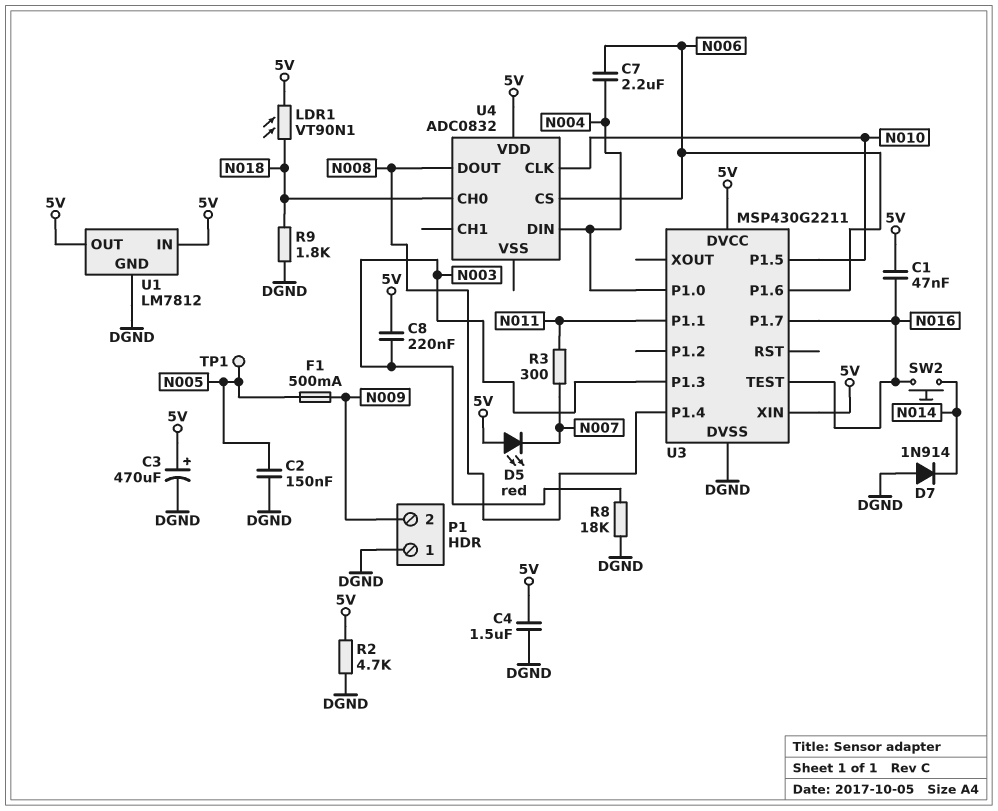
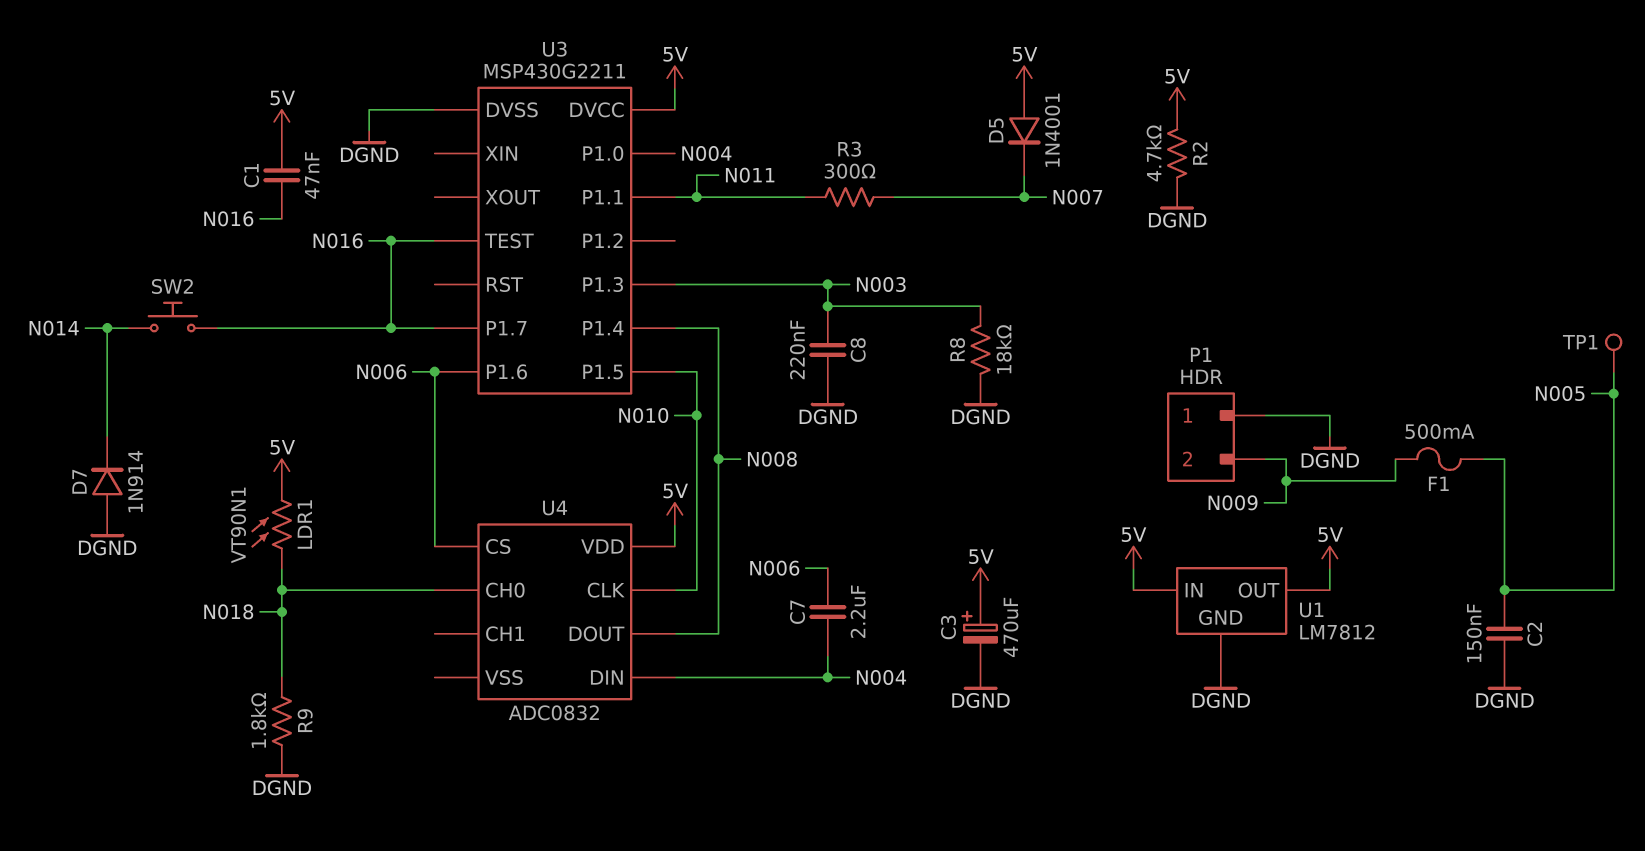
C4: 1.5uF (5V, DGND) -> none
C8: 220nF (5V, N003) -> 220nF (DGND, N003)
D5: LED red (A 5V, K N007) -> diode 1N4001 (A 5V, K N007)
U3 pin XIN: 5V -> none

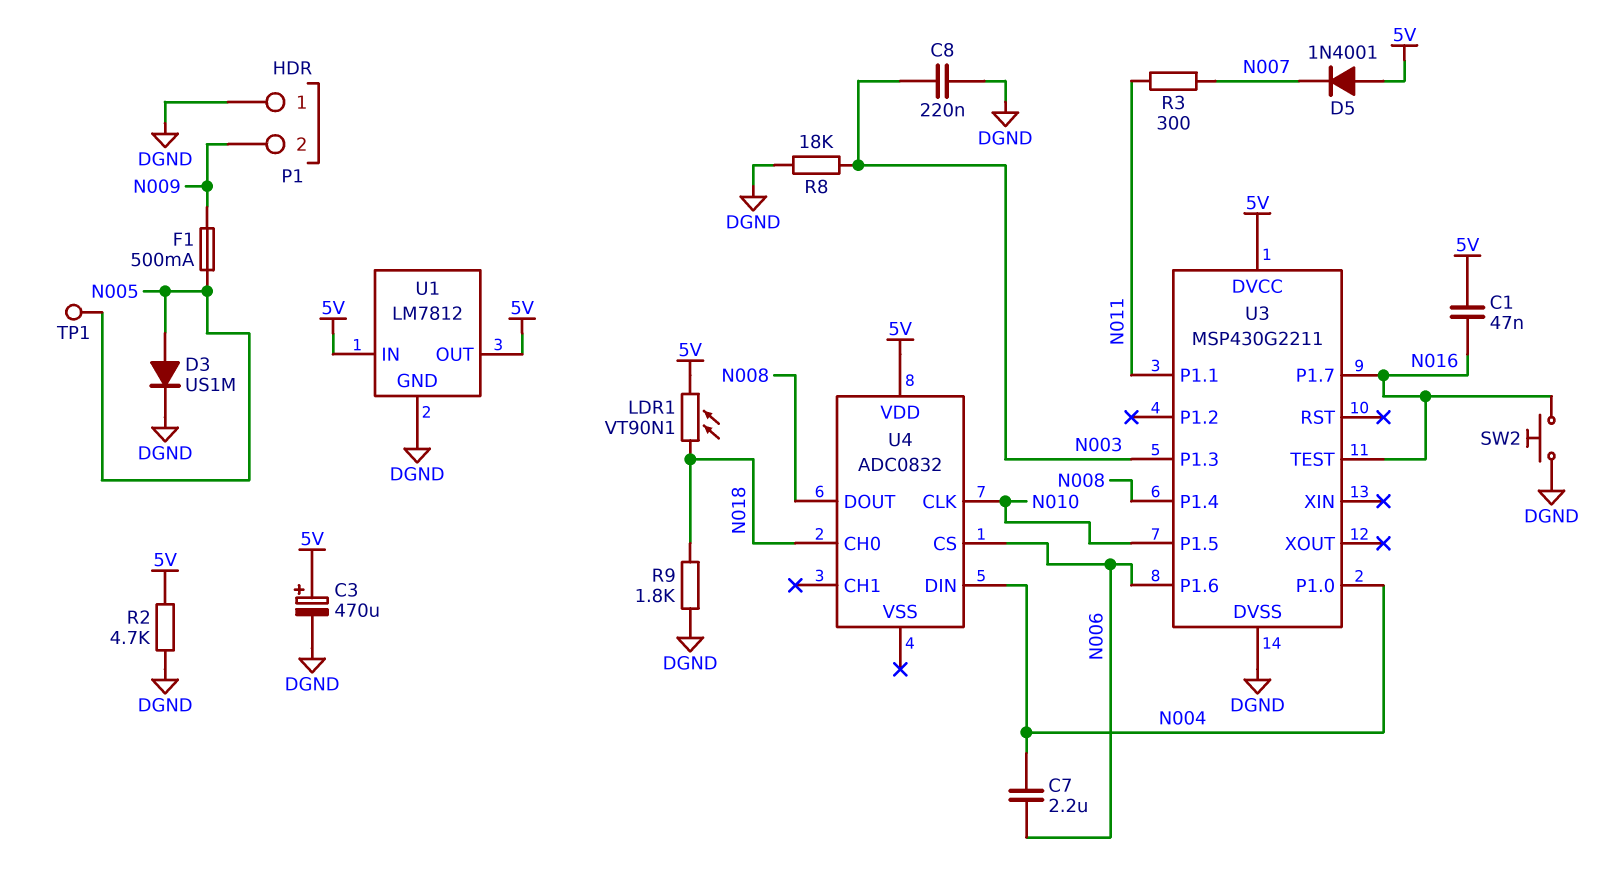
C2: 150nF (DGND, N005) -> none
D3: none -> diode US1M (A N005, K DGND)
D7: diode 1N914 (A DGND, K N014) -> none
SW2: button (N014, N016) -> button (DGND, N016)

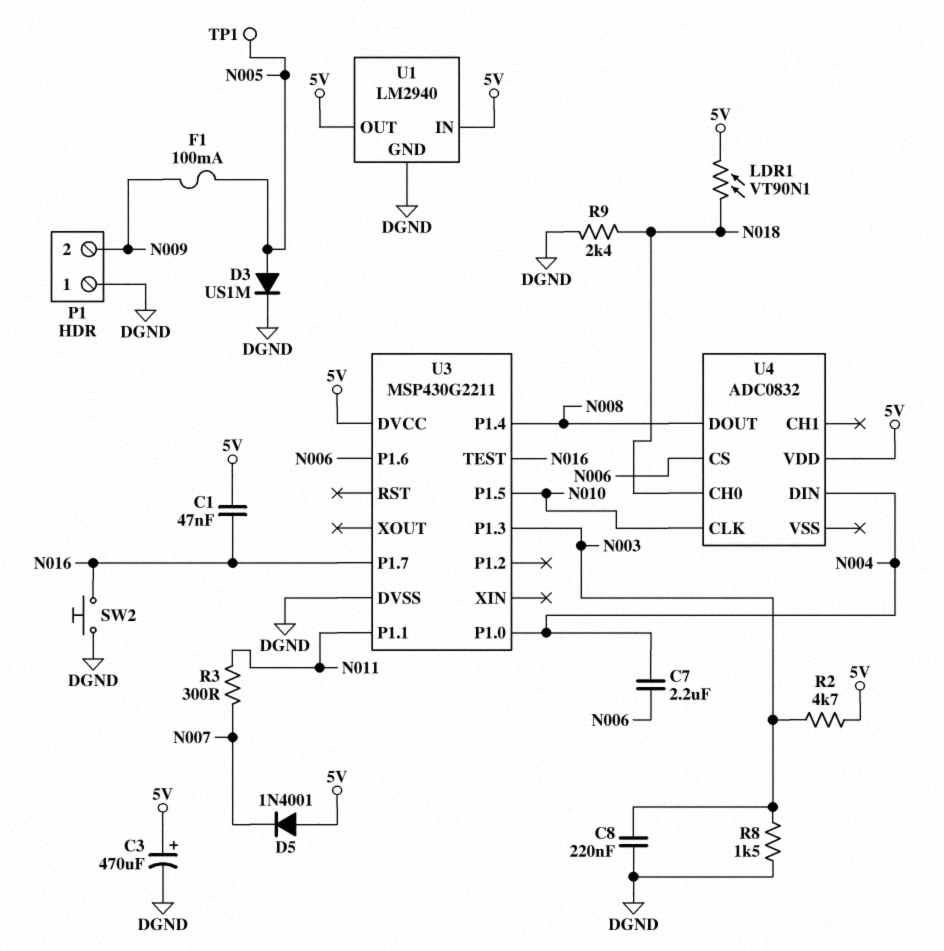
F1: 500mA (N005, N009) -> 100mA (N005, N009)
R2: 4.7k (5V, DGND) -> 4.7k (5V, N003)
R8: 18k (DGND, N003) -> 1.5k (DGND, N003)
R9: 1.8k (DGND, N018) -> 2.4k (DGND, N018)
U1: LM7812 -> LM2940

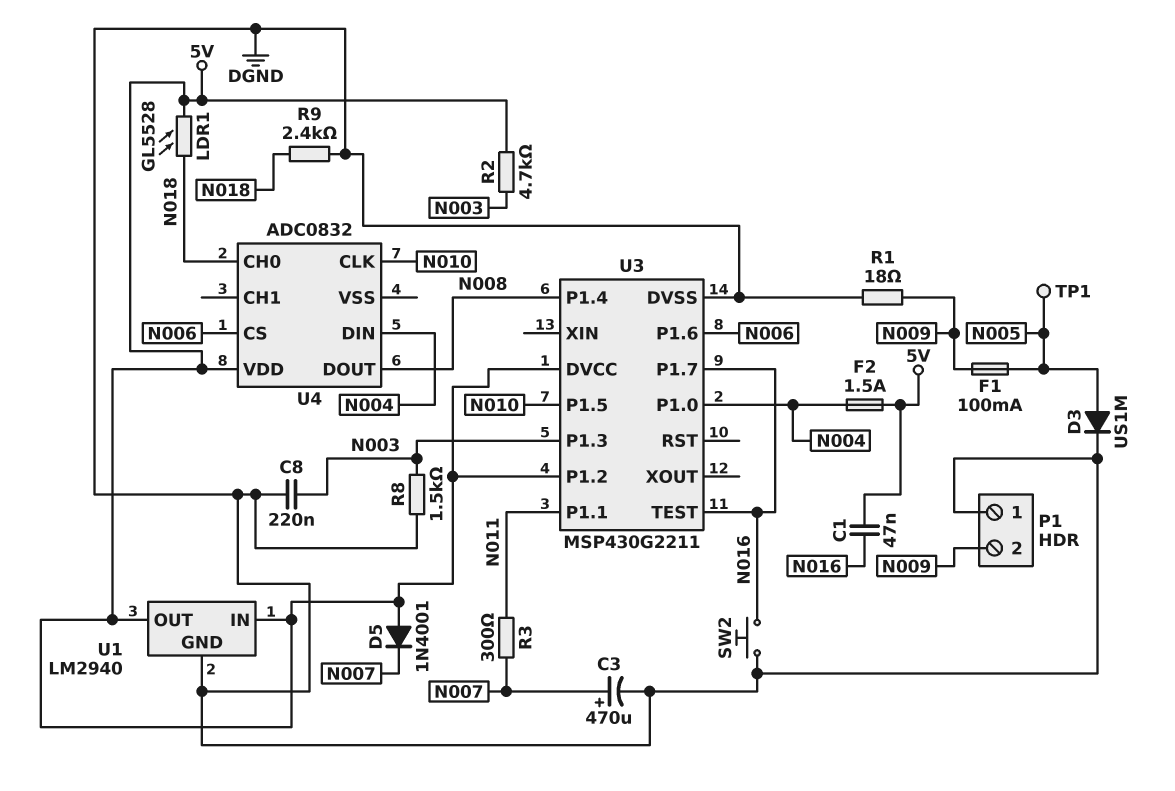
C3: 470uF (plus 5V, minus DGND) -> 470uF (plus N007, minus DGND)
C7: 2.2uF (N004, N006) -> none
F2: none -> 1.5A (5V, N004)
LDR1: VT90N1 (5V, N018) -> GL5528 (5V, N018)
R1: none -> 18 (DGND, N009)
U3 pin P1.2: none -> 5V

